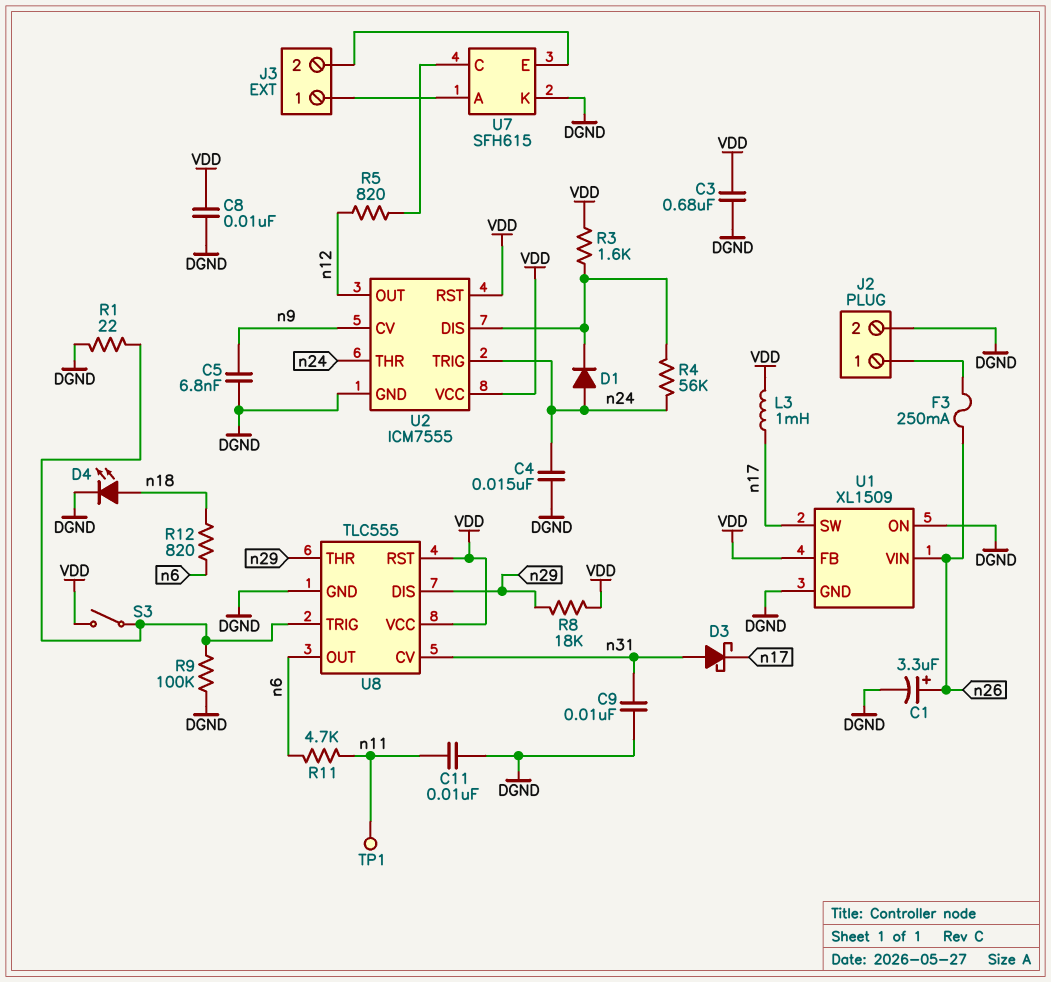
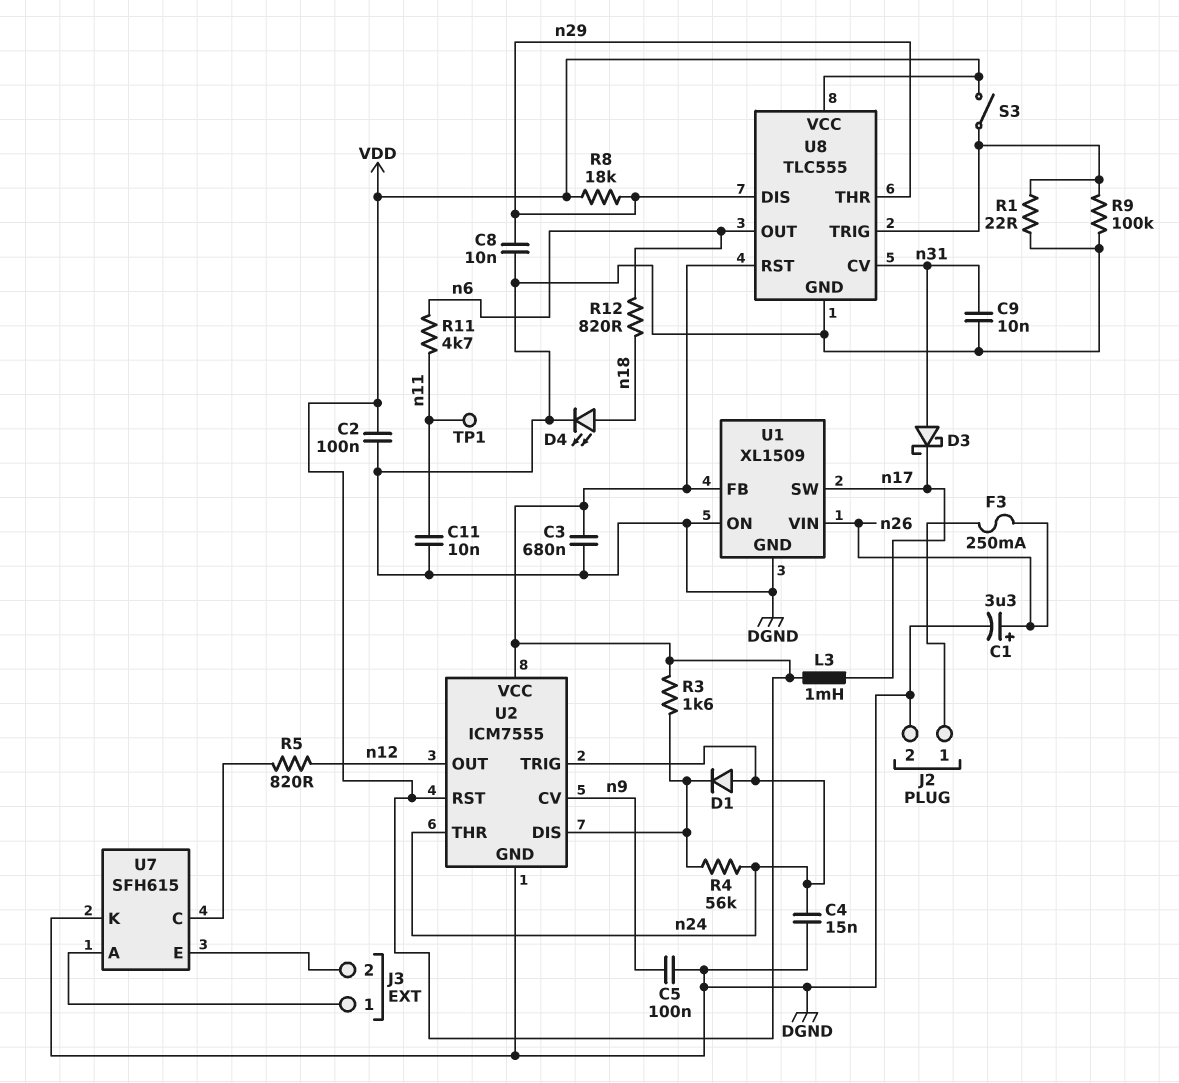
C2: none -> 100nF (DGND, VDD)
C5: 6.8nF (DGND, n9) -> 100nF (DGND, n9)
C8: 10nF (DGND, VDD) -> 10nF (DGND, n29)

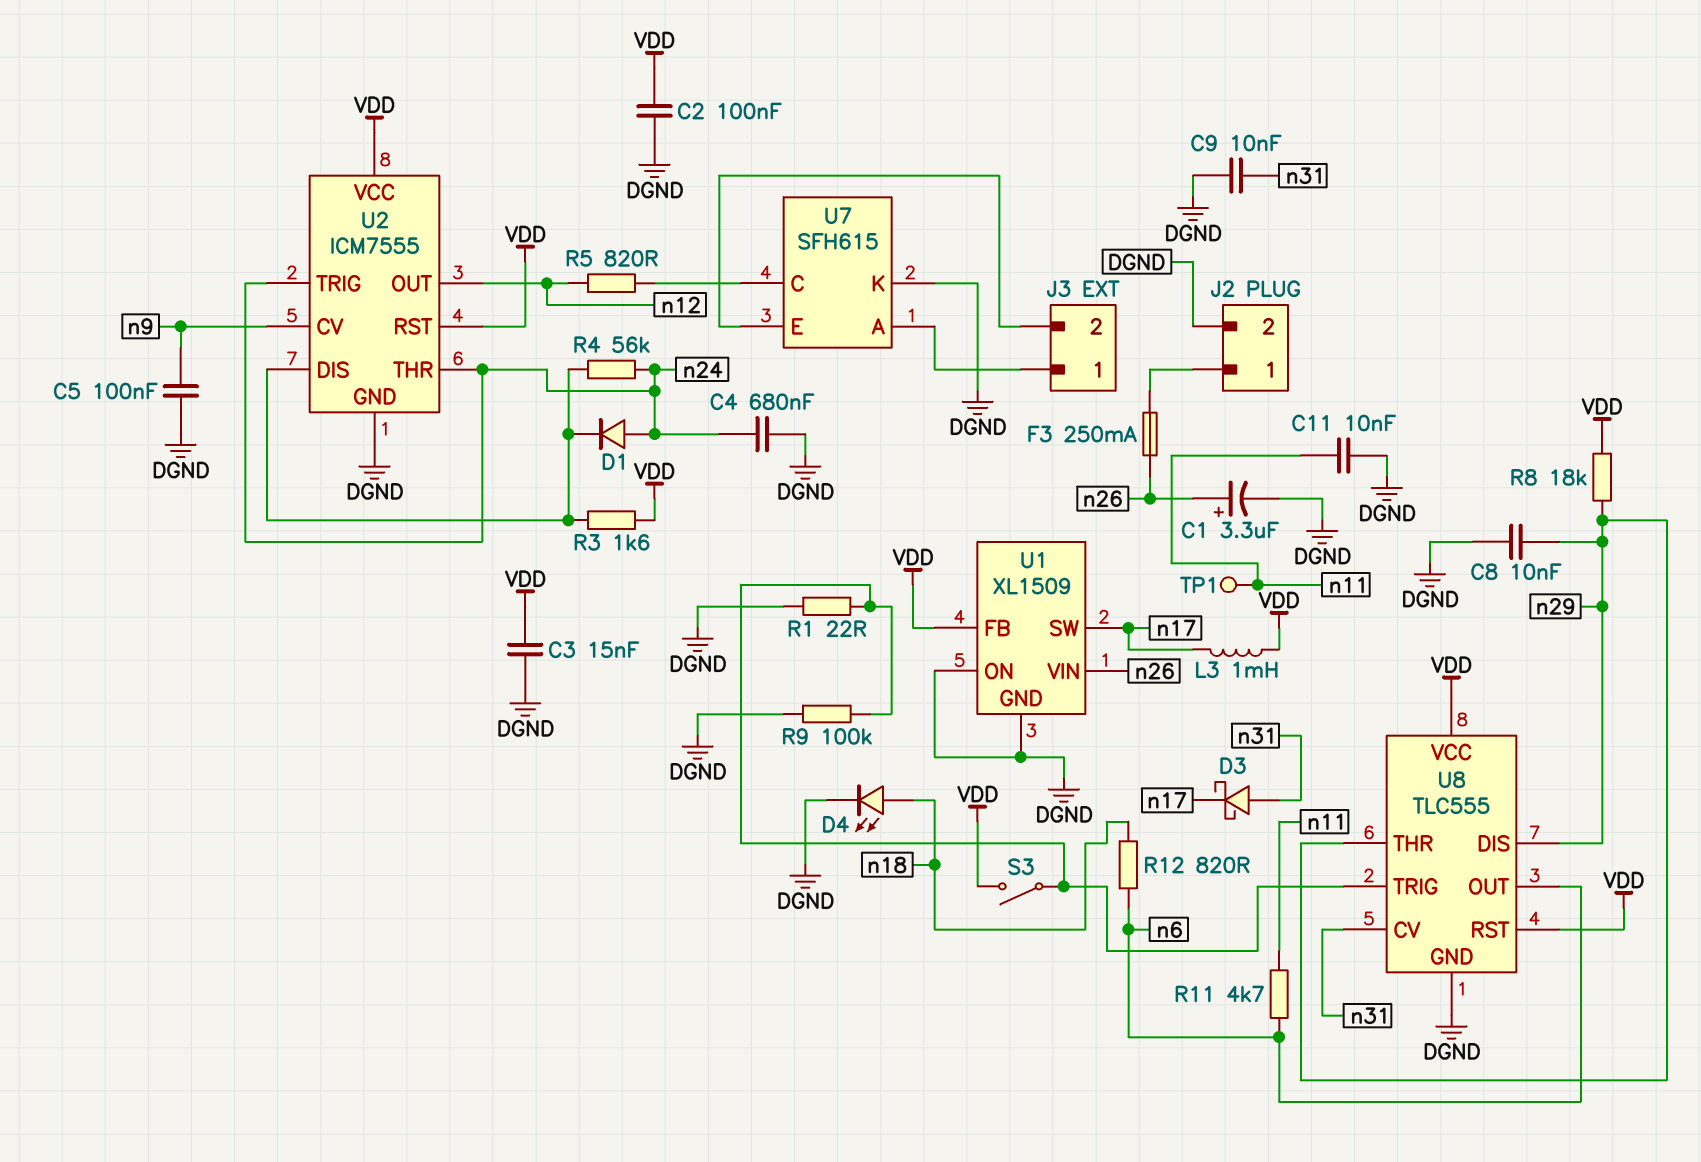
C3: 680nF (DGND, VDD) -> 15nF (DGND, VDD)
C4: 15nF (DGND, n24) -> 680nF (DGND, n24)

